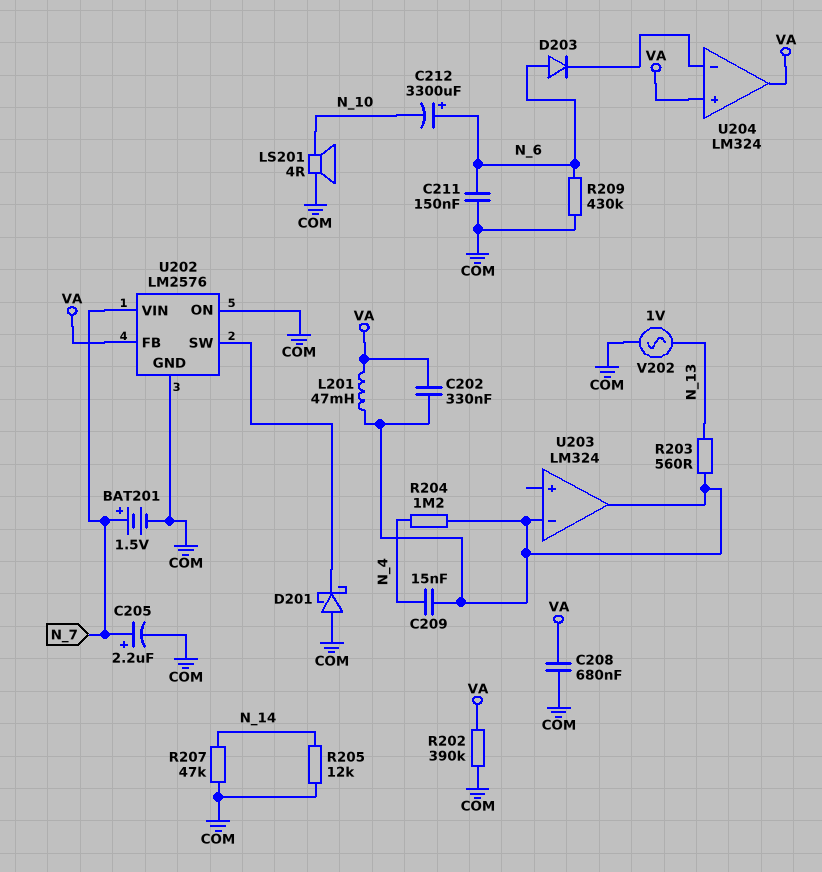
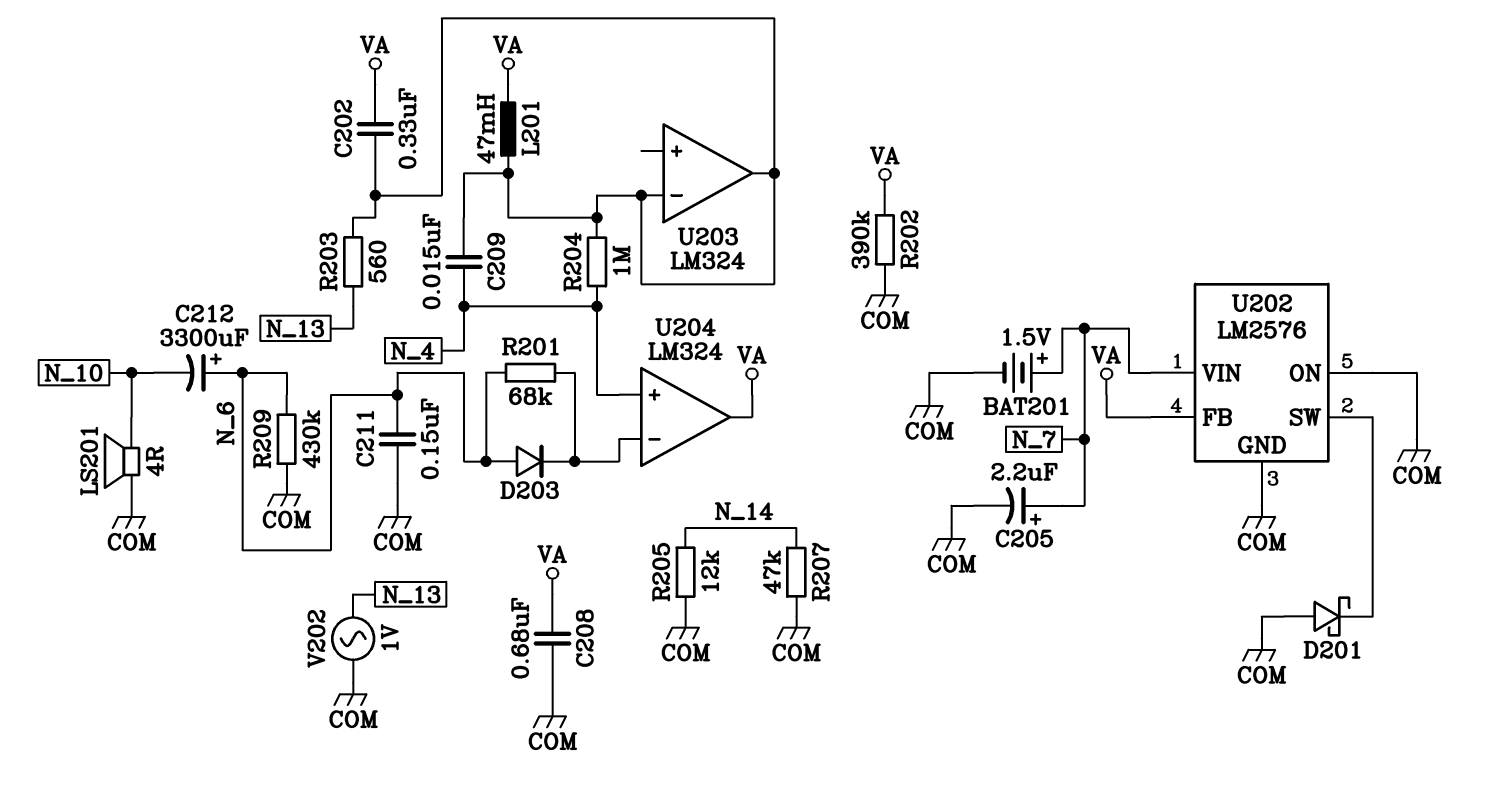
R201: none -> 68k (N_6, U204/in-)
R204: 1.2M (N_4, U203/in-) -> 1M (N_4, U203/in-)
U204 pin in+: VA -> N_4

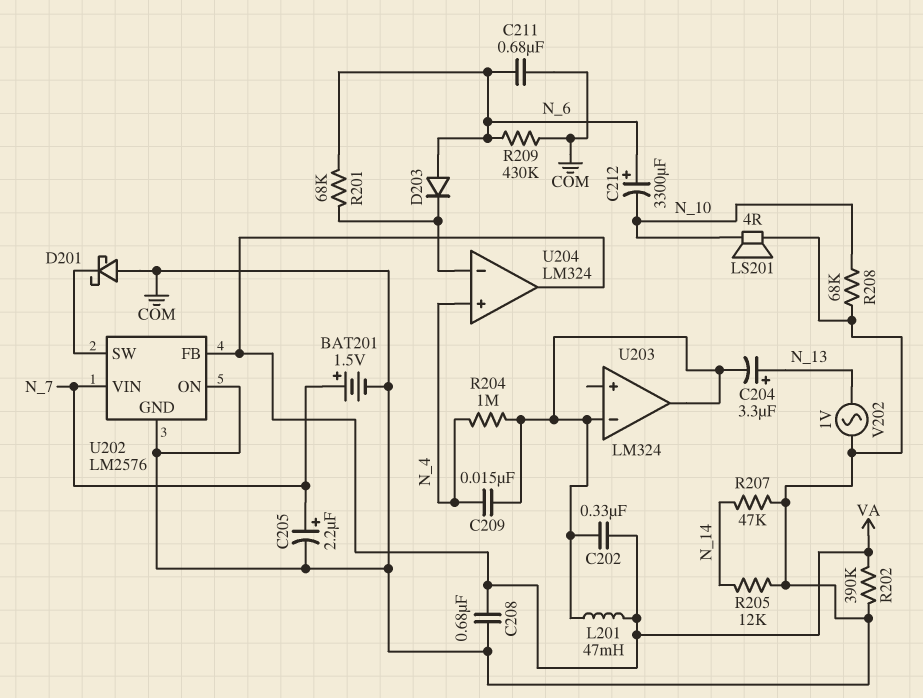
C204: none -> 3.3uF (plus N_13, minus U203/in-)
C211: 150nF (COM, N_6) -> 680nF (COM, N_6)
R203: 560 (N_13, U203/in-) -> none
R208: none -> 68k (COM, N_10)

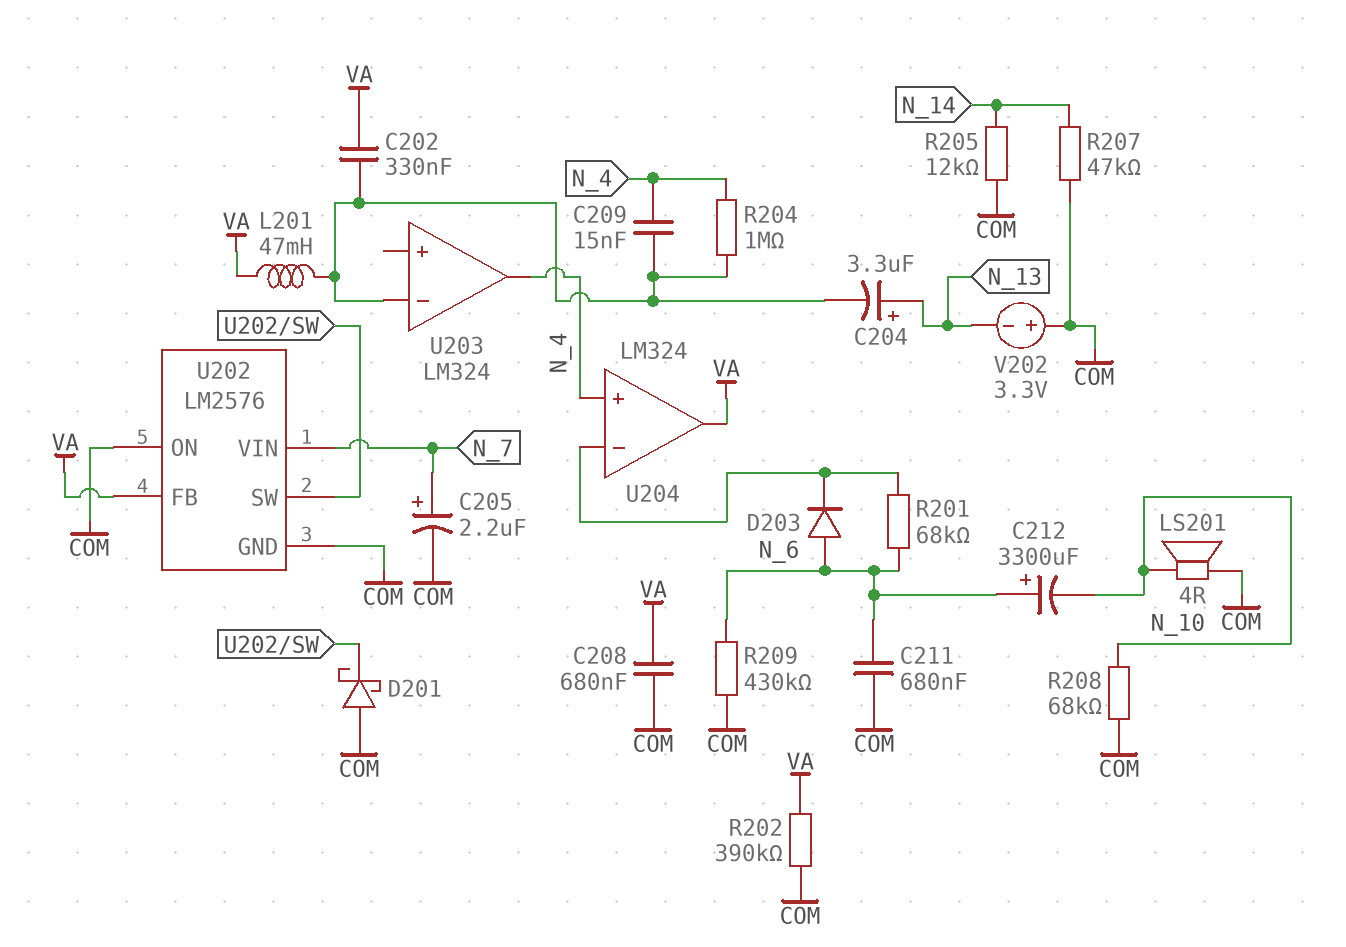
BAT201: 1.5V (plus N_7, minus COM) -> none
U203 pin out: U203/in- -> N_4
V202: AC 1V (COM, N_13) -> 3.3V (plus COM, minus N_13)

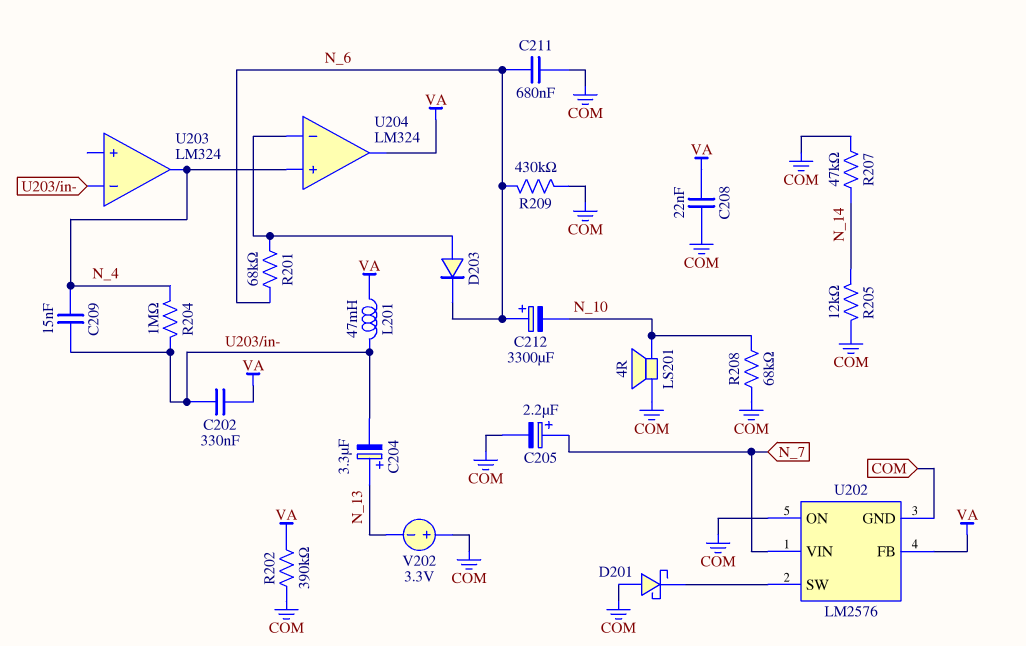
C208: 680nF (COM, VA) -> 22nF (COM, VA)
D203: diode (A N_6, K U204/in-) -> diode (A U204/in-, K N_6)

